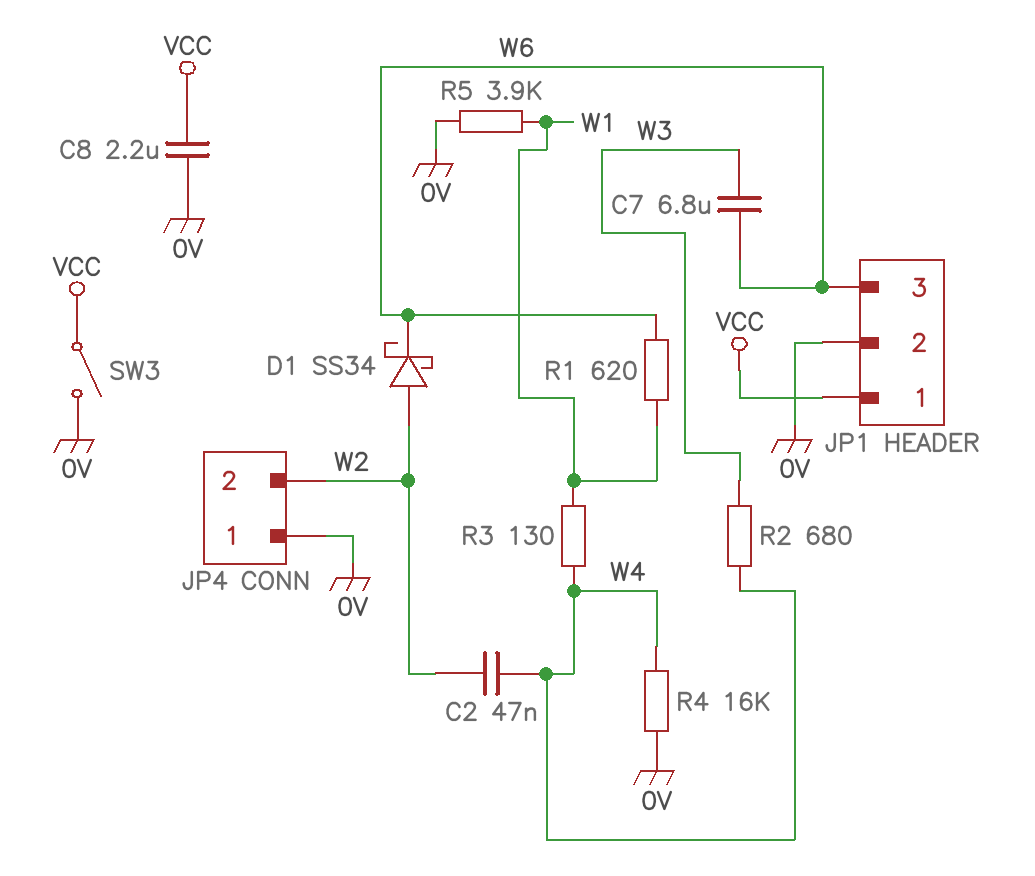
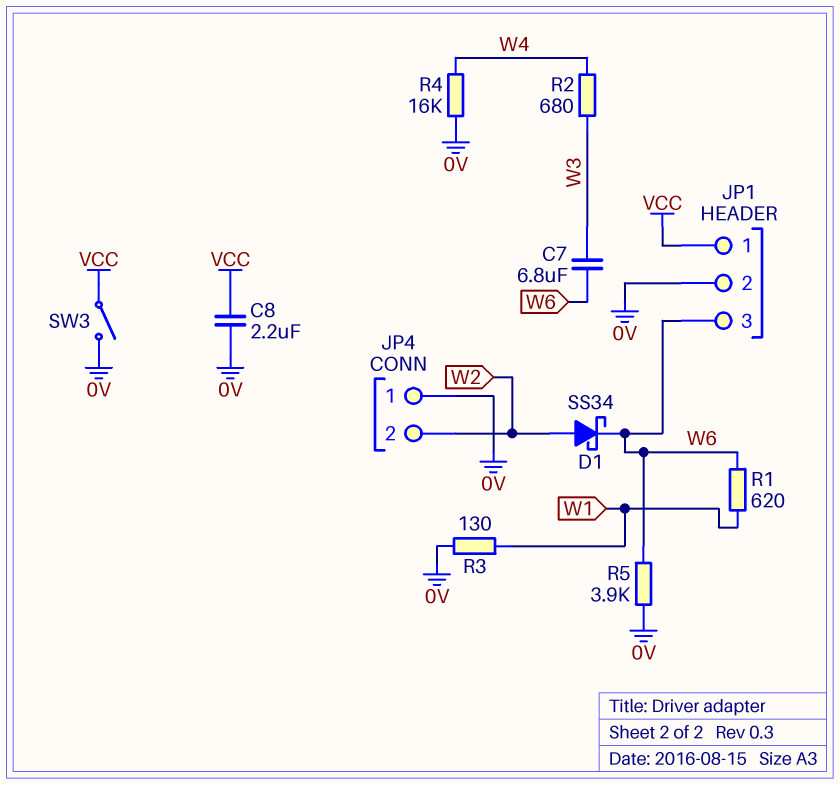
C2: 47nF (W2, W4) -> none
R3: 130 (W1, W4) -> 130 (0V, W1)
R5: 3.9k (0V, W1) -> 3.9k (0V, W6)

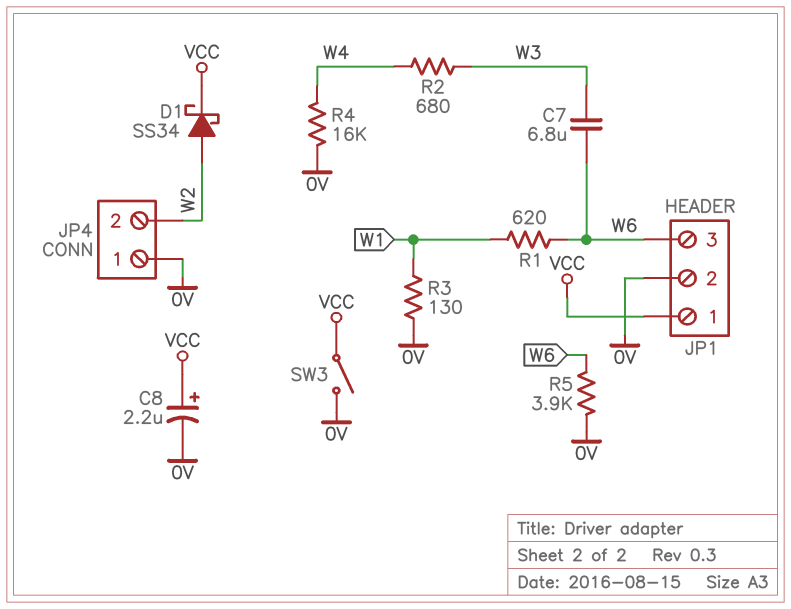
C8: 2.2uF (0V, VCC) -> 2.2uF (plus VCC, minus 0V)
D1: schottky SS34 (A W2, K W6) -> schottky SS34 (A W2, K VCC)

